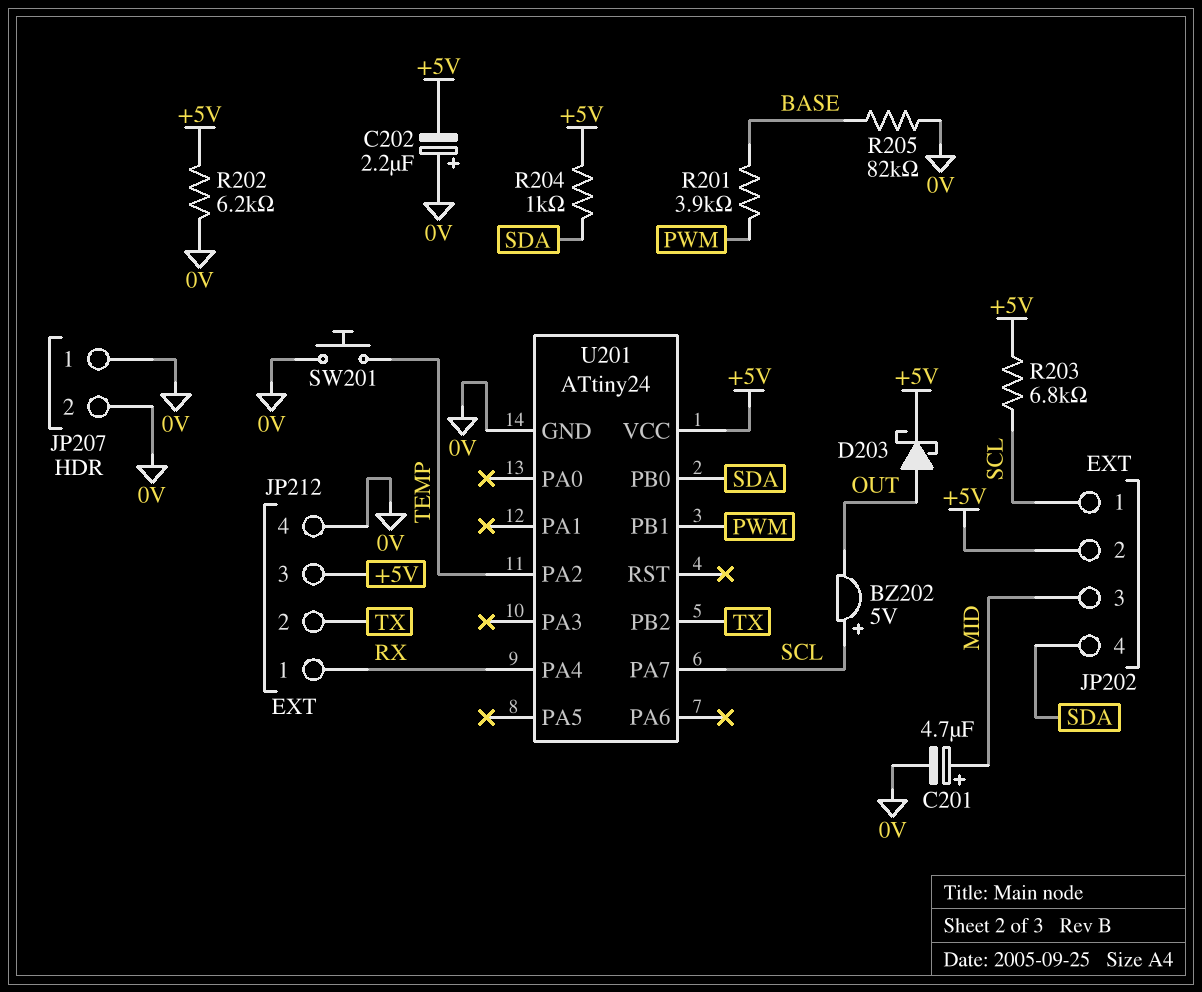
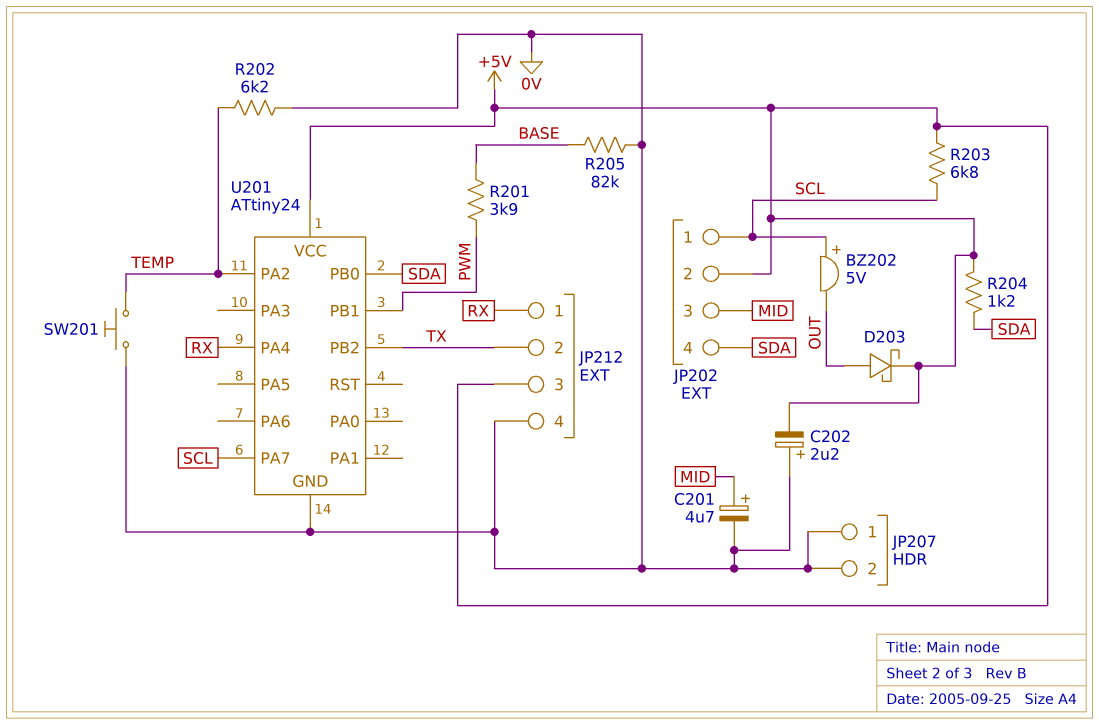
R202: 6.2k (+5V, 0V) -> 6.2k (0V, TEMP)
R204: 1k (+5V, SDA) -> 1.2k (+5V, SDA)

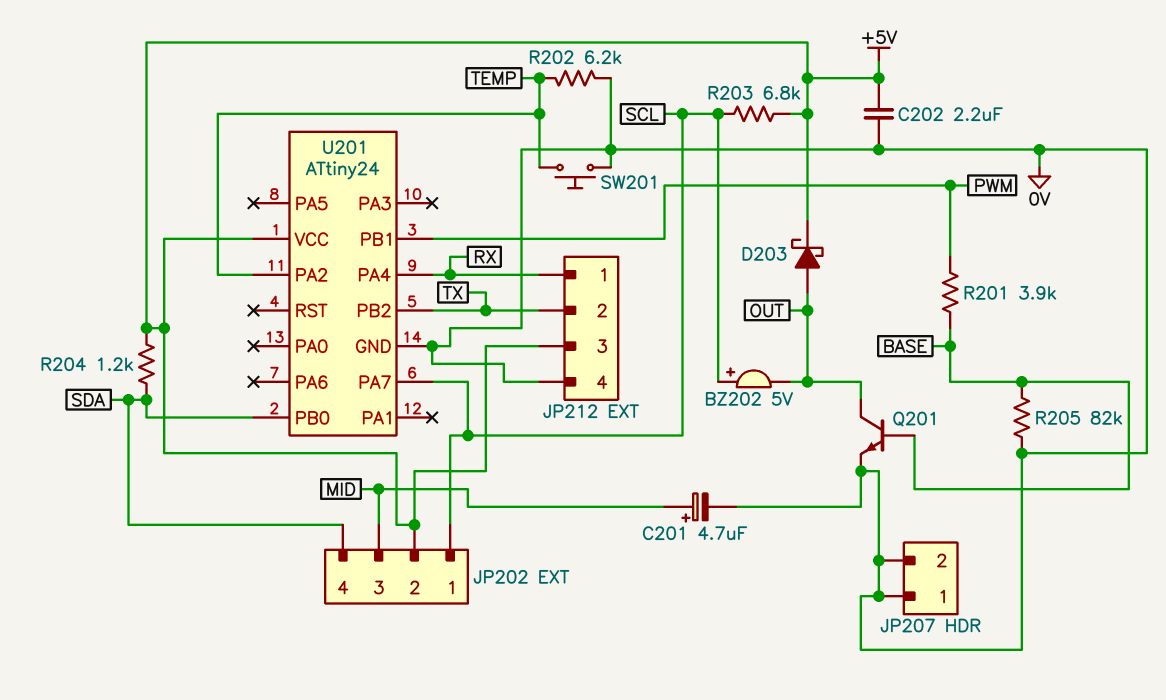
C202: 2.2uF (plus 0V, minus +5V) -> 2.2uF (+5V, 0V)
Q201: none -> NPN (B BASE, C OUT, E 0V)

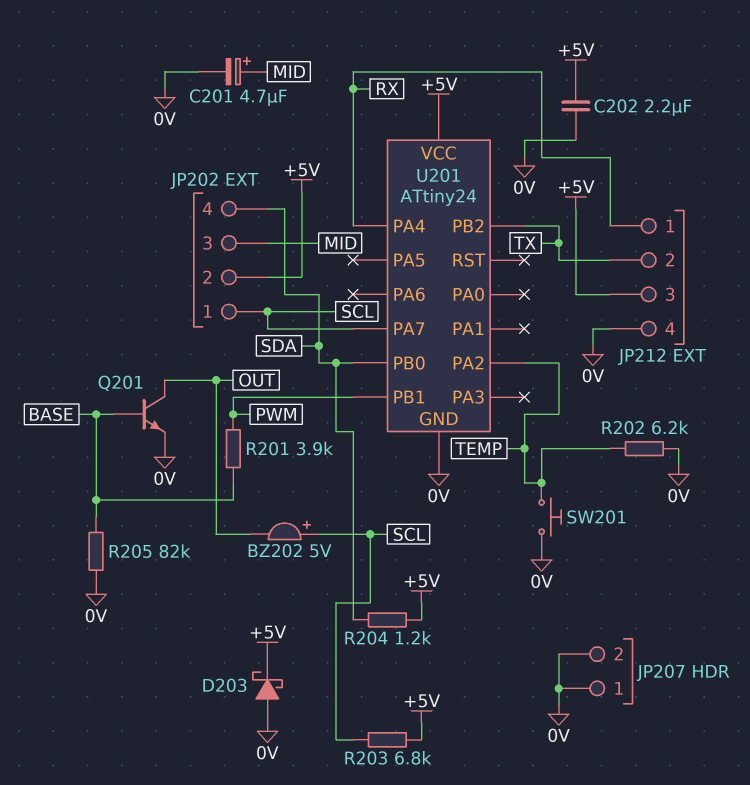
D203: schottky (A OUT, K +5V) -> schottky (A 0V, K +5V)

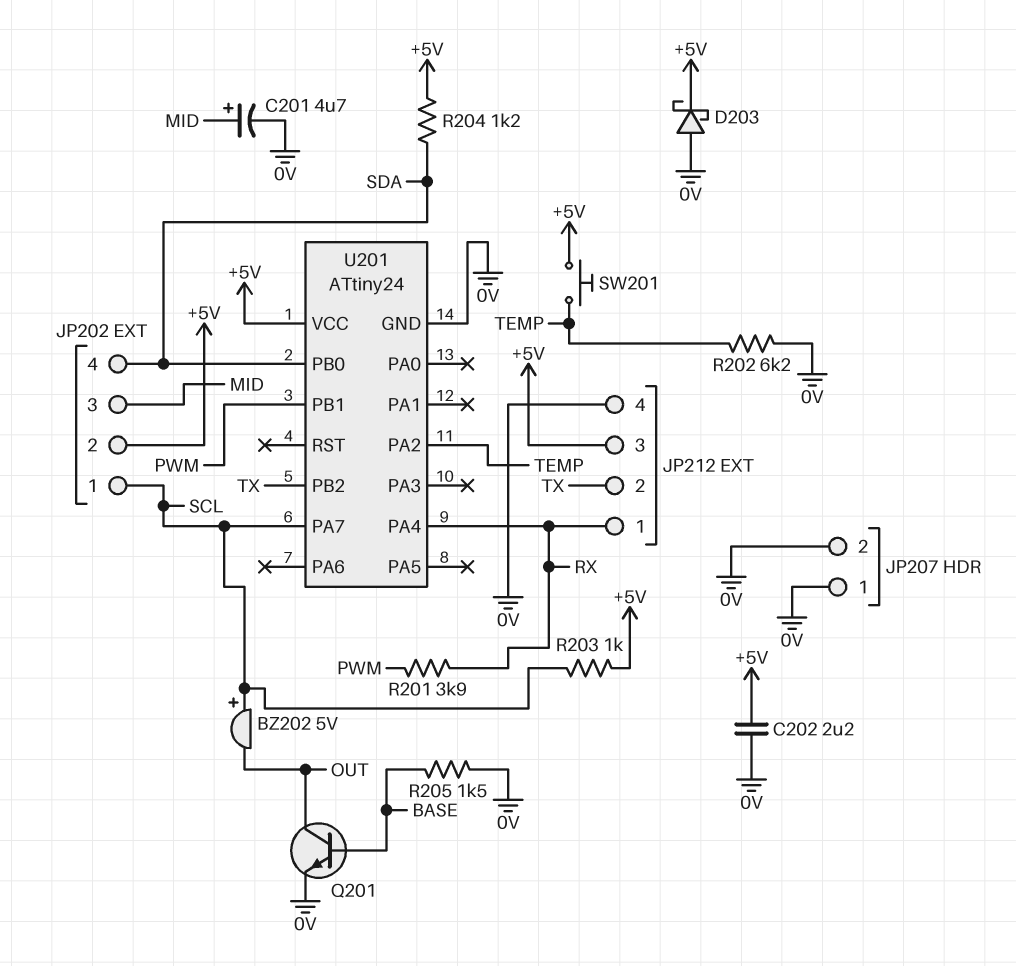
R201: 3.9k (BASE, PWM) -> 3.9k (PWM, RX)
R203: 6.8k (+5V, SCL) -> 1k (+5V, SCL)
R205: 82k (0V, BASE) -> 1.5k (0V, BASE)
SW201: button (0V, TEMP) -> button (+5V, TEMP)

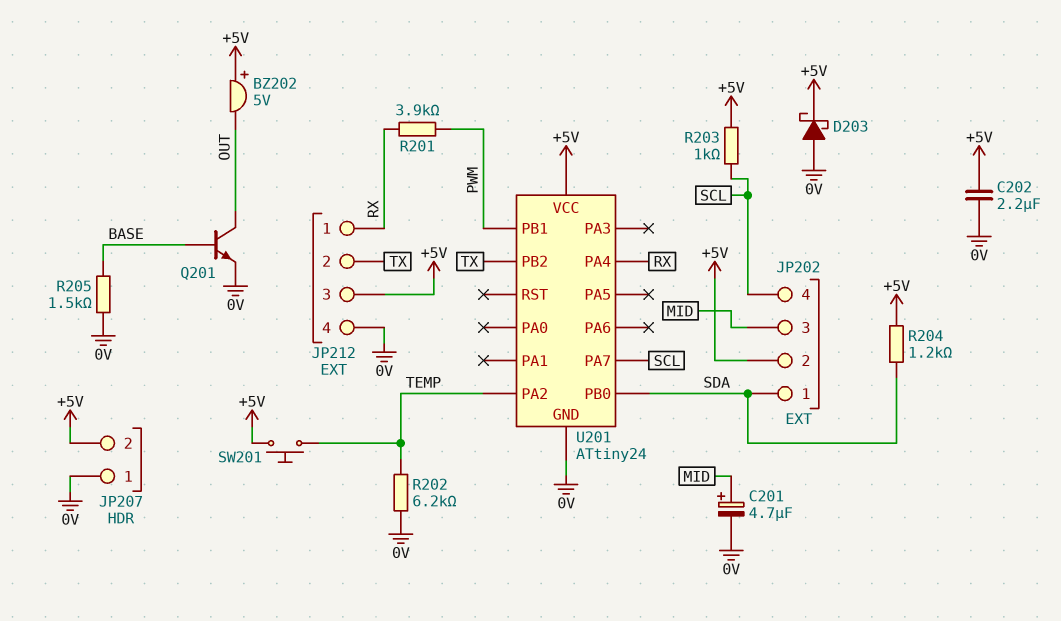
BZ202: buzzer 5V (plus SCL, minus OUT) -> buzzer 5V (plus +5V, minus OUT)
JP202 pin 1: SCL -> SDA
JP202 pin 4: SDA -> SCL
JP207 pin 2: 0V -> +5V

